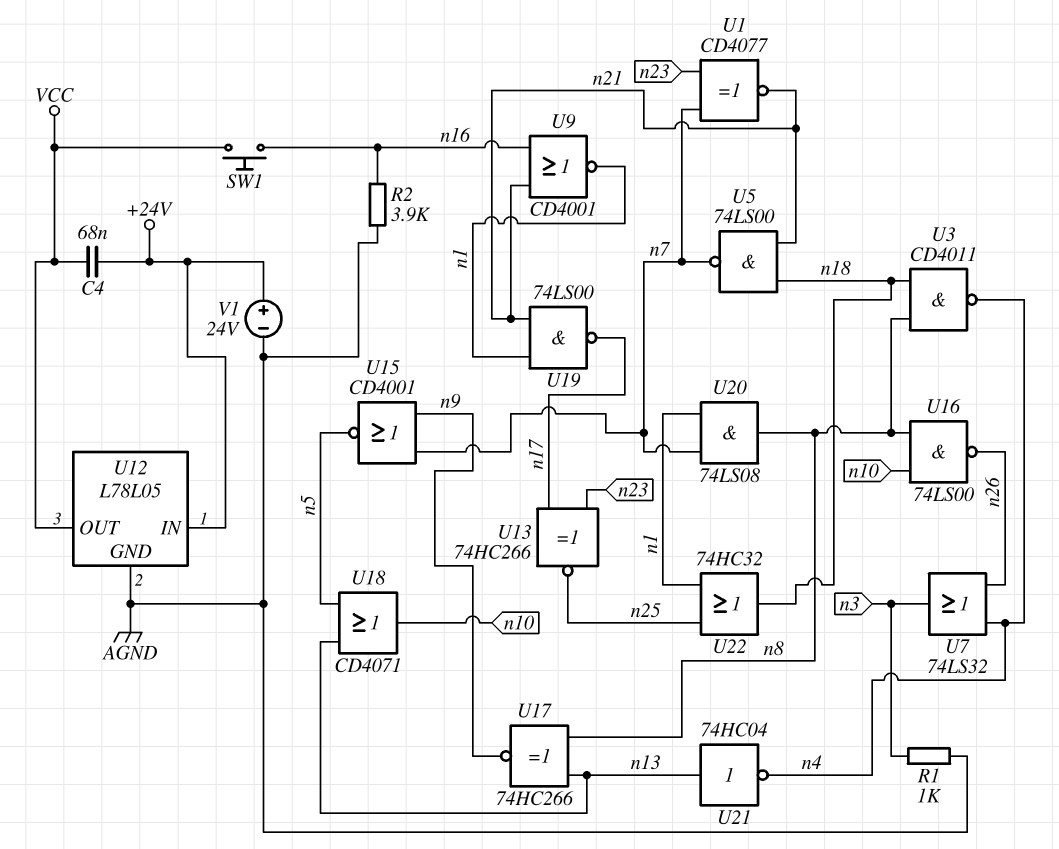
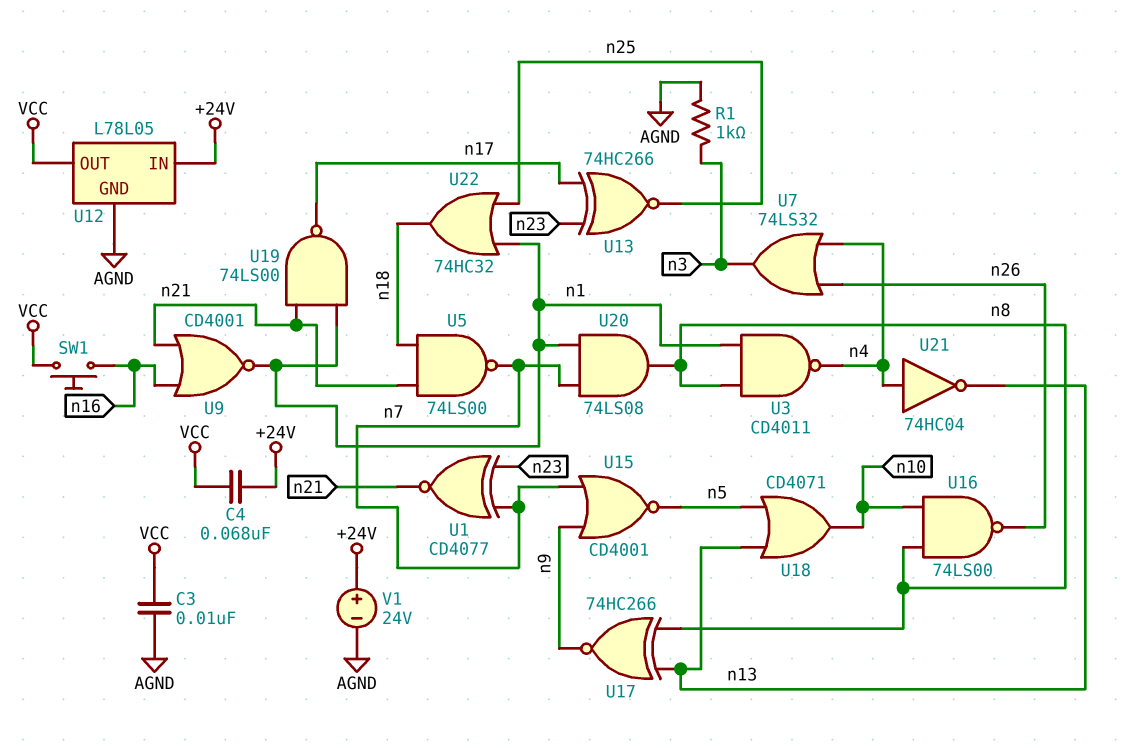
C3: none -> 10nF (AGND, VCC)
R2: 3.9k (AGND, n16) -> none
U3: NAND CD4011 (in n8, in n18, out n4) -> NAND CD4011 (in n1, in n8, out n4)
U21: NOT 74HC04 (in n13, out n4) -> NOT 74HC04 (in n4, out n13)

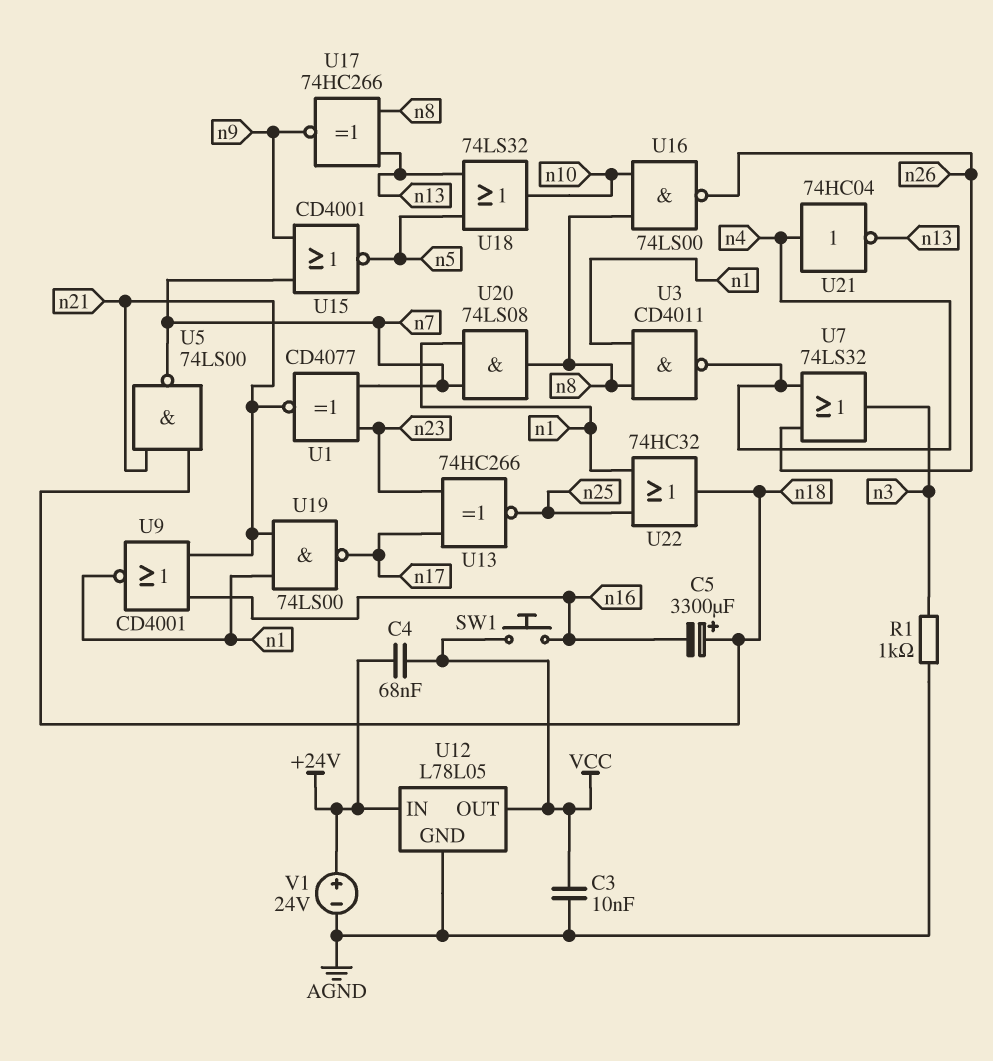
C5: none -> 3300uF (plus n18, minus n16)
U18: OR CD4071 (in n5, in n13, out n10) -> OR 74LS32 (in n5, in n13, out n10)

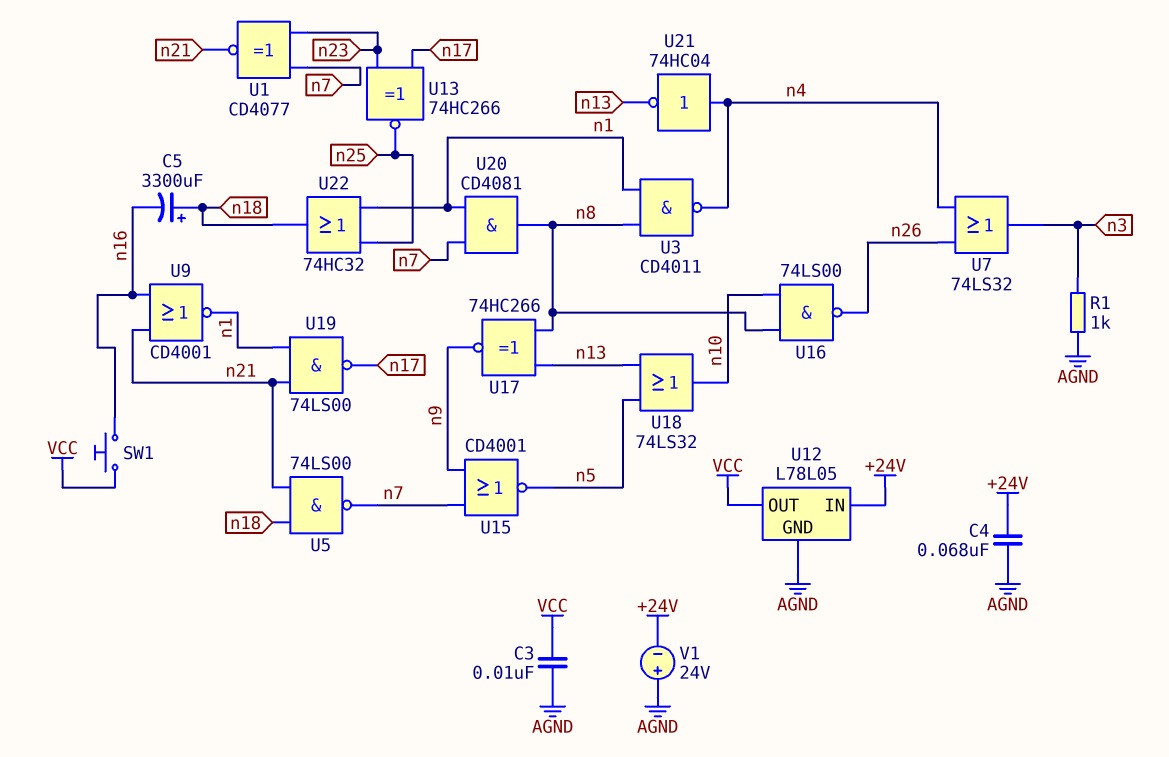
C4: 68nF (+24V, VCC) -> 68nF (+24V, AGND)
U20: AND 74LS08 (in n1, in n7, out n8) -> AND CD4081 (in n1, in n7, out n8)
V1: 24V (plus +24V, minus AGND) -> 24V (plus AGND, minus +24V)

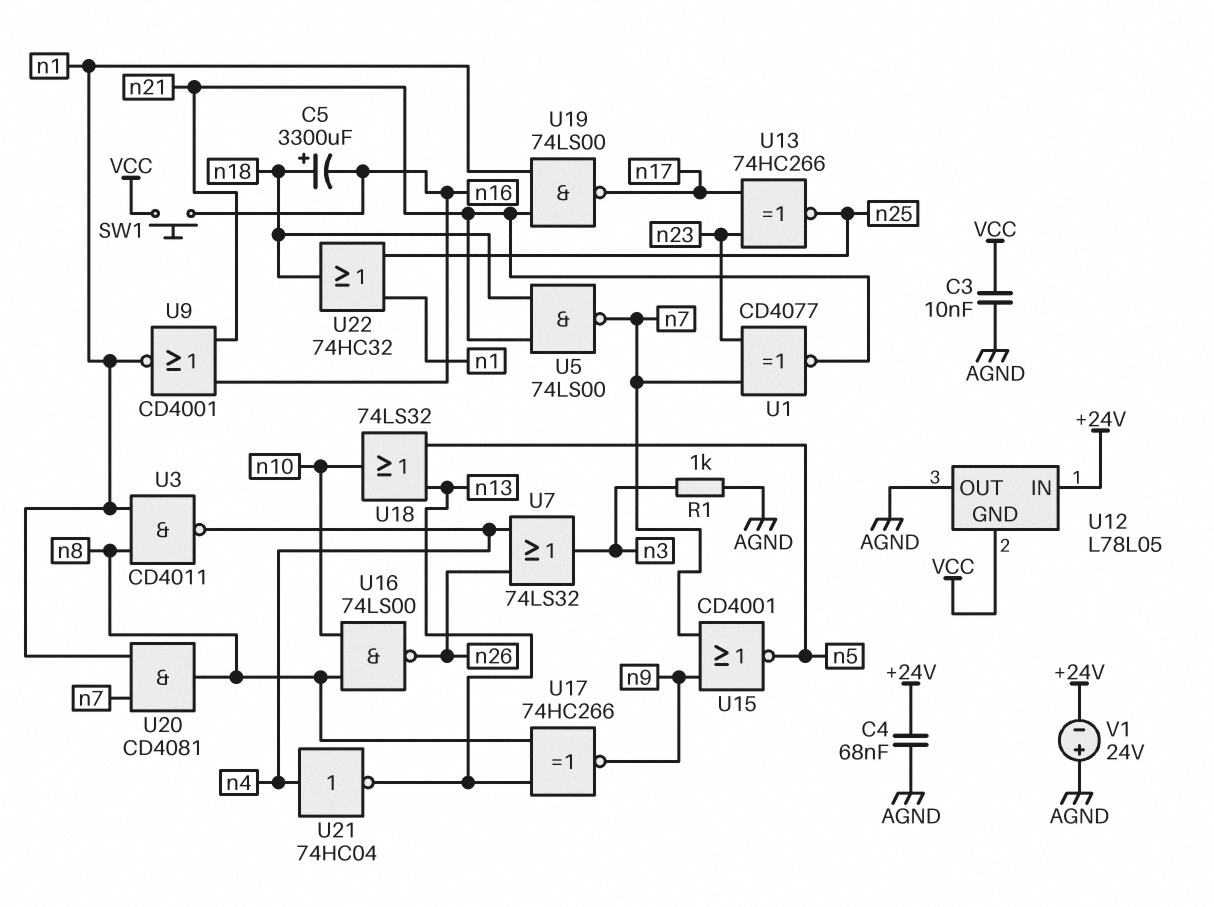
U12 pin GND: AGND -> VCC
U12 pin OUT: VCC -> AGND

